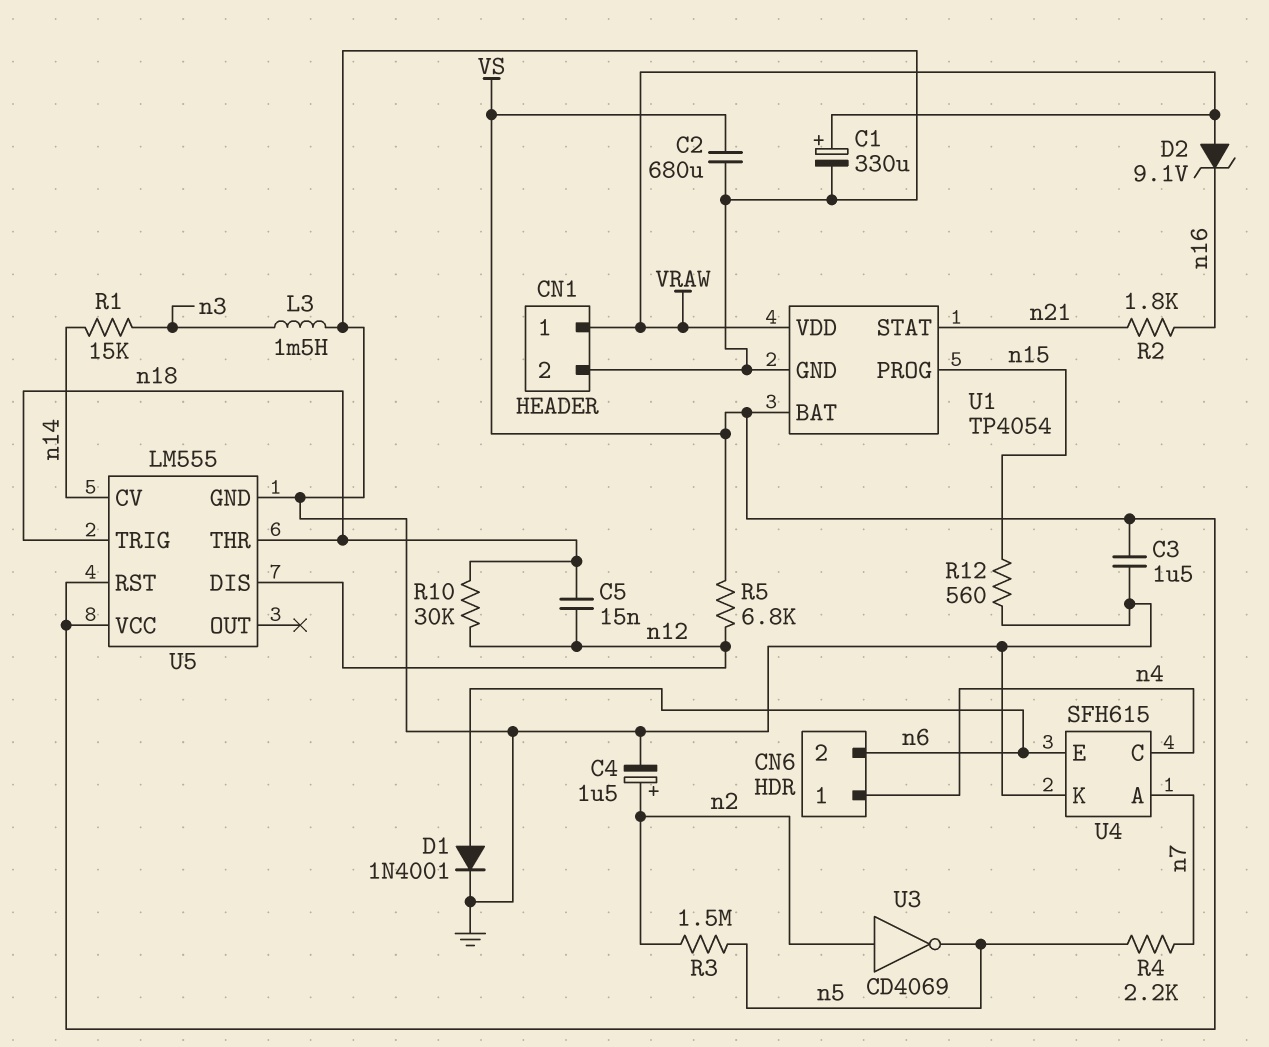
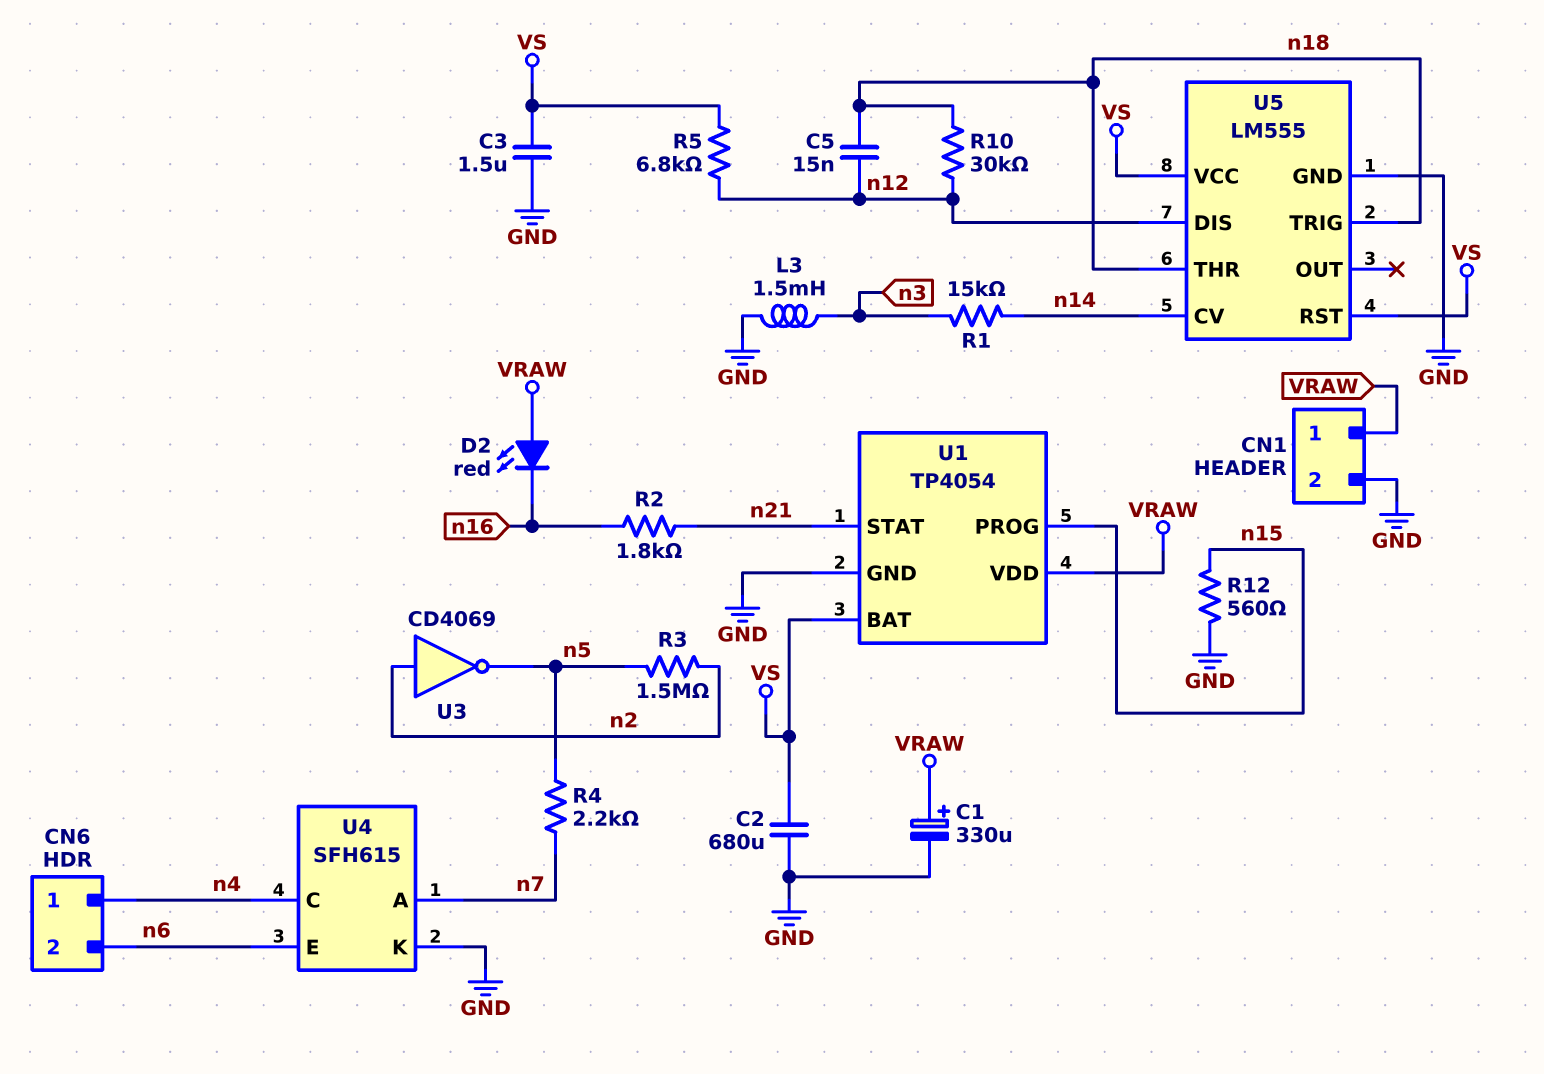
C4: 1.5uF (plus n2, minus GND) -> none
D1: diode 1N4001 (A n6, K GND) -> none
D2: zener 9.1V (A VRAW, K n16) -> LED red (A VRAW, K n16)

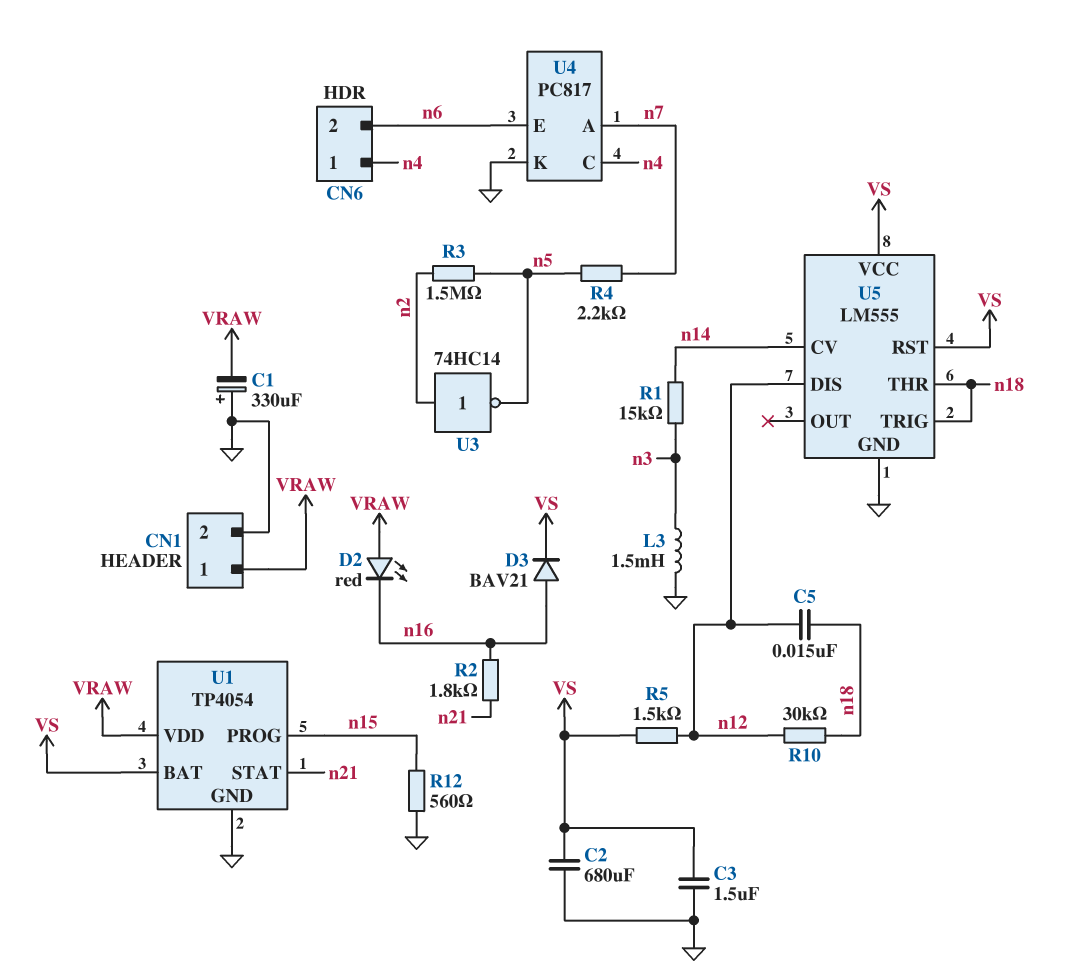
C1: 330uF (plus VRAW, minus GND) -> 330uF (plus GND, minus VRAW)
D3: none -> diode BAV21 (A n16, K VS)
R5: 6.8k (VS, n12) -> 1.5k (VS, n12)
U3: NOT CD4069 (in n2, out n5) -> NOT 74HC14 (in n2, out n5)
U4: SFH615 -> PC817

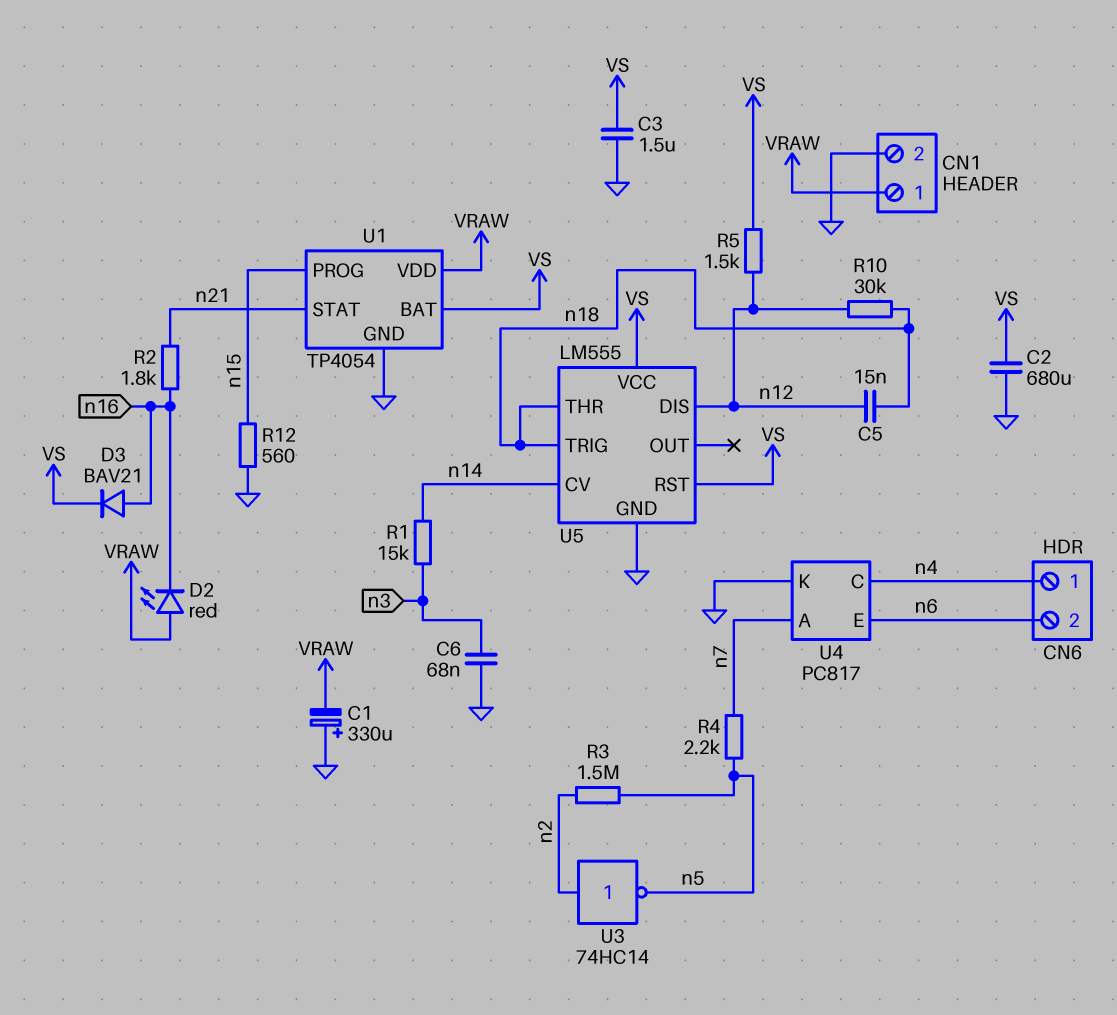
C6: none -> 68nF (GND, n3)
L3: 1.5mH (GND, n3) -> none

